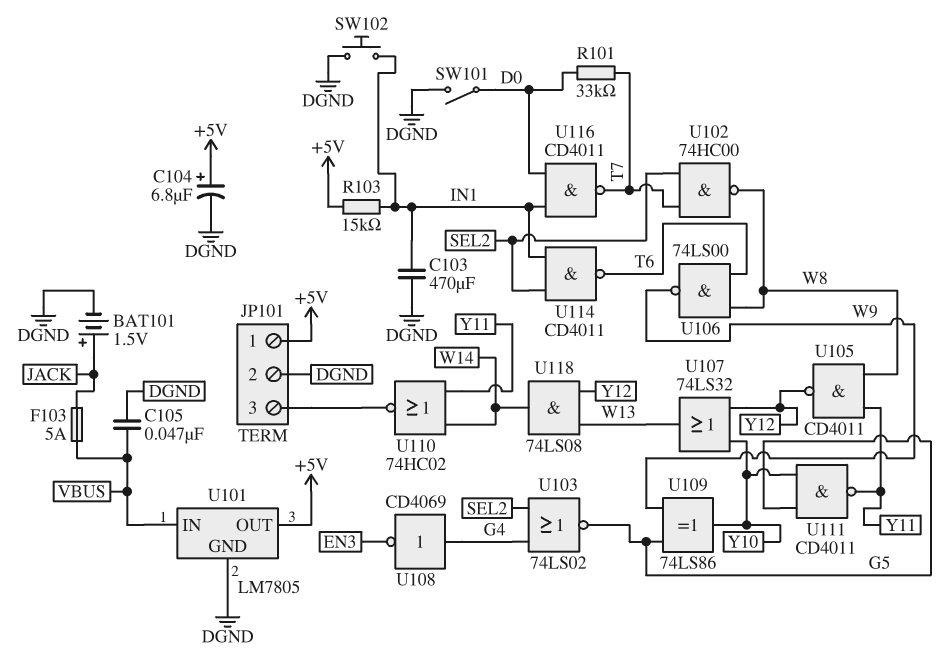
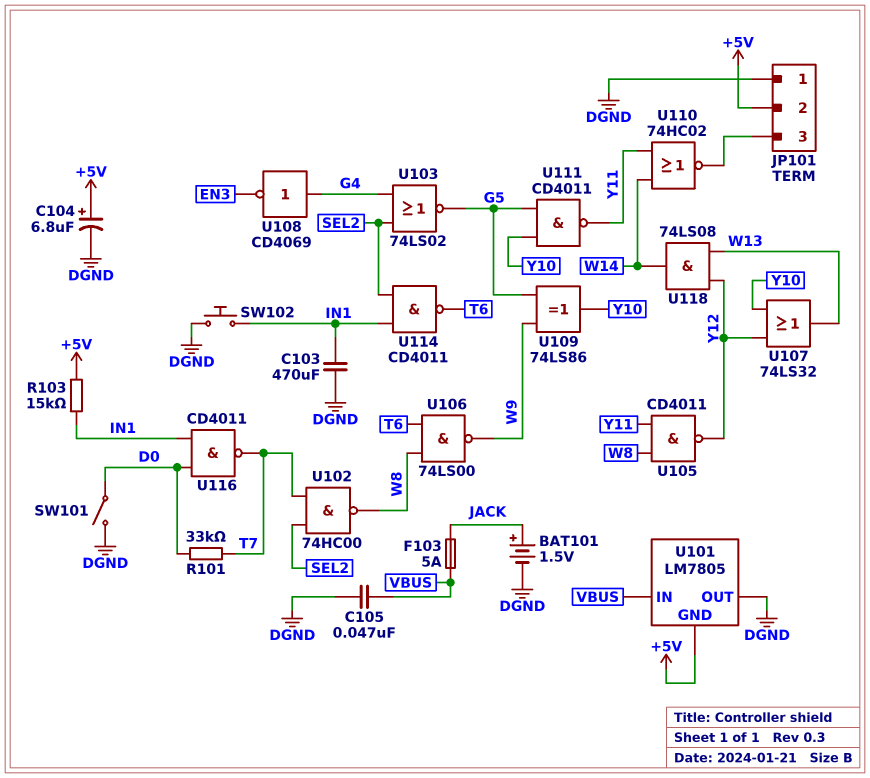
JP101 pin 1: +5V -> DGND
JP101 pin 2: DGND -> +5V
U101 pin GND: DGND -> +5V
U101 pin OUT: +5V -> DGND

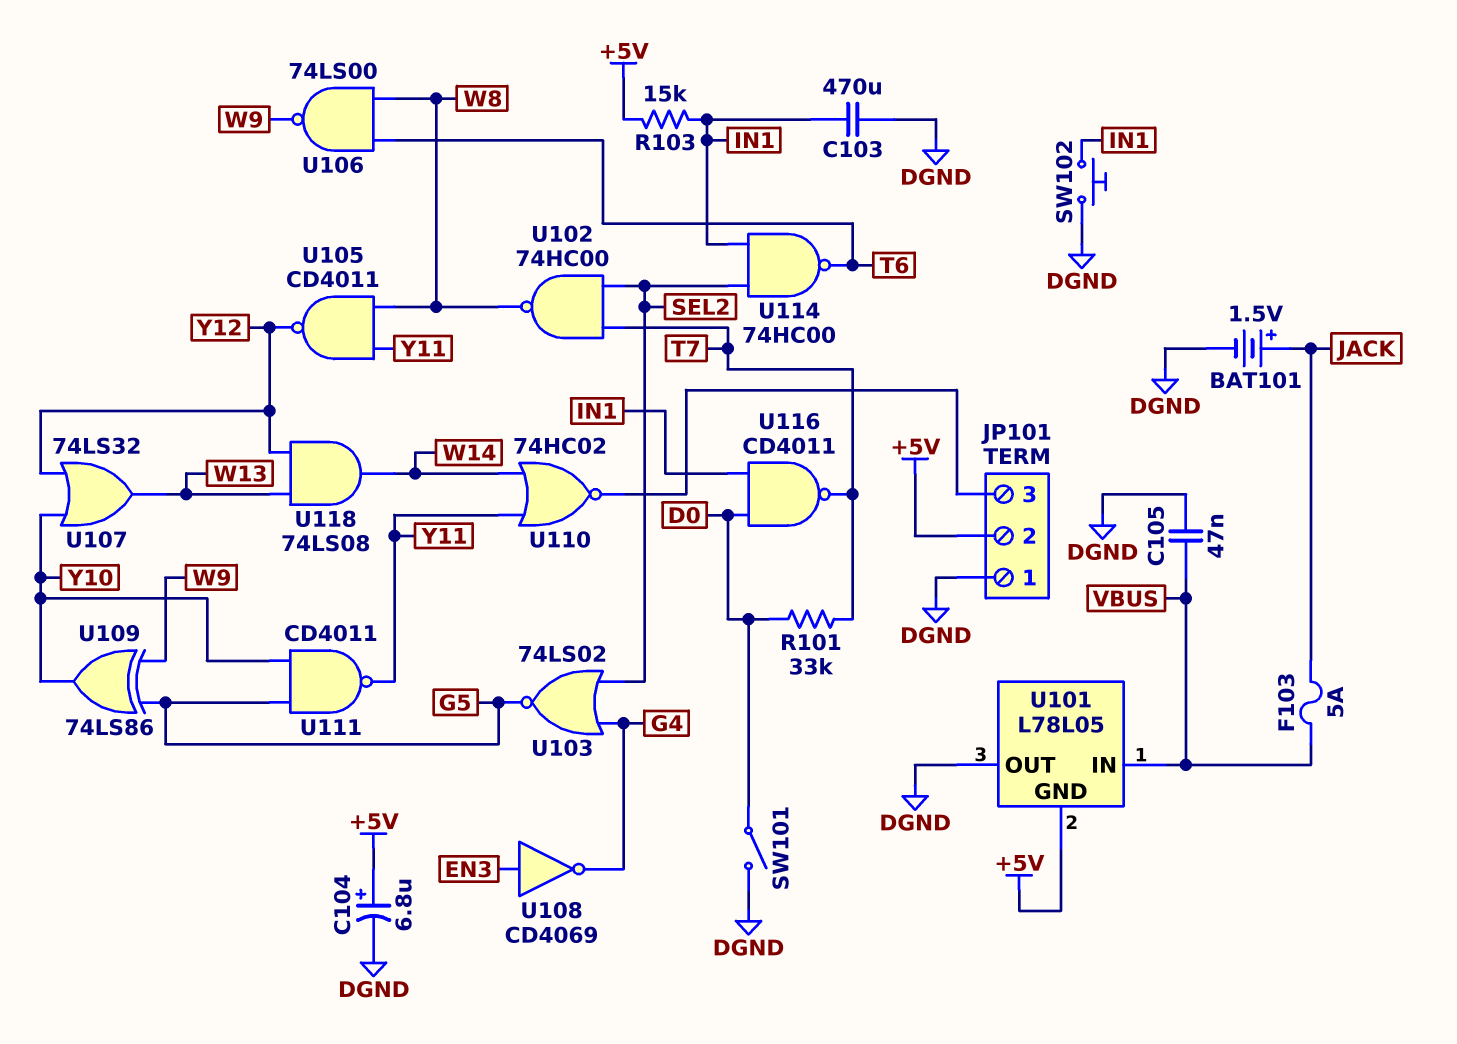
U101: LM7805 -> L78L05
U108: NOT CD4069 (in G4, out EN3) -> NOT CD4069 (in EN3, out G4)
U114: NAND CD4011 (in IN1, in SEL2, out T6) -> NAND 74HC00 (in IN1, in SEL2, out T6)

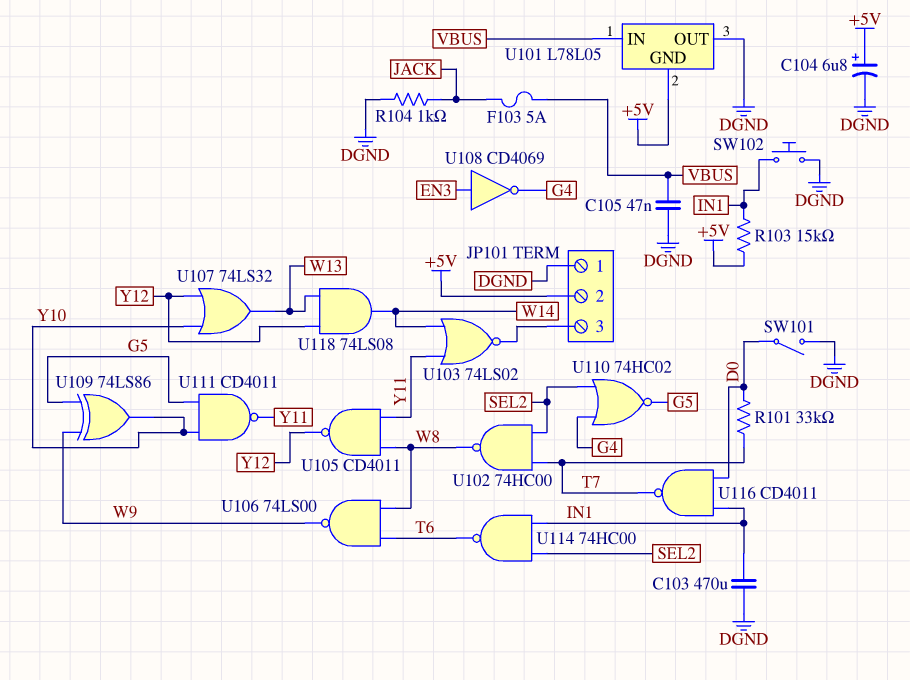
BAT101: 1.5V (plus JACK, minus DGND) -> none
R104: none -> 1k (DGND, JACK)
U103: NOR 74LS02 (in G4, in SEL2, out G5) -> NOR 74LS02 (in W14, in Y11, out JP101/3)
U110: NOR 74HC02 (in W14, in Y11, out JP101/3) -> NOR 74HC02 (in G4, in SEL2, out G5)

